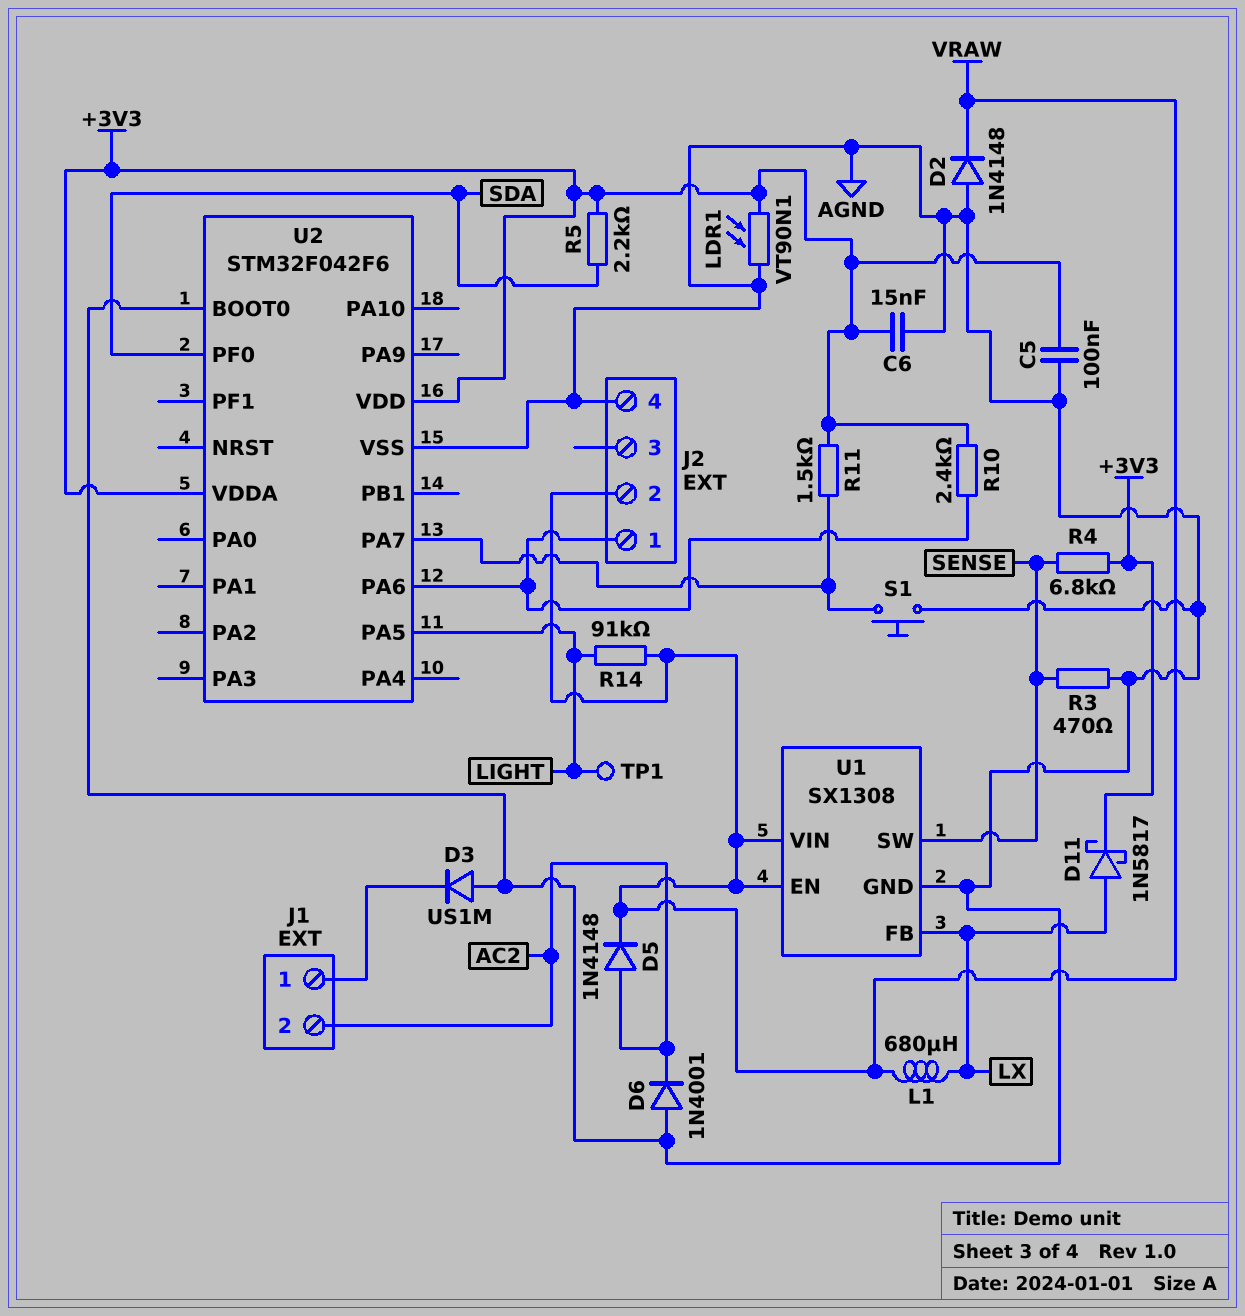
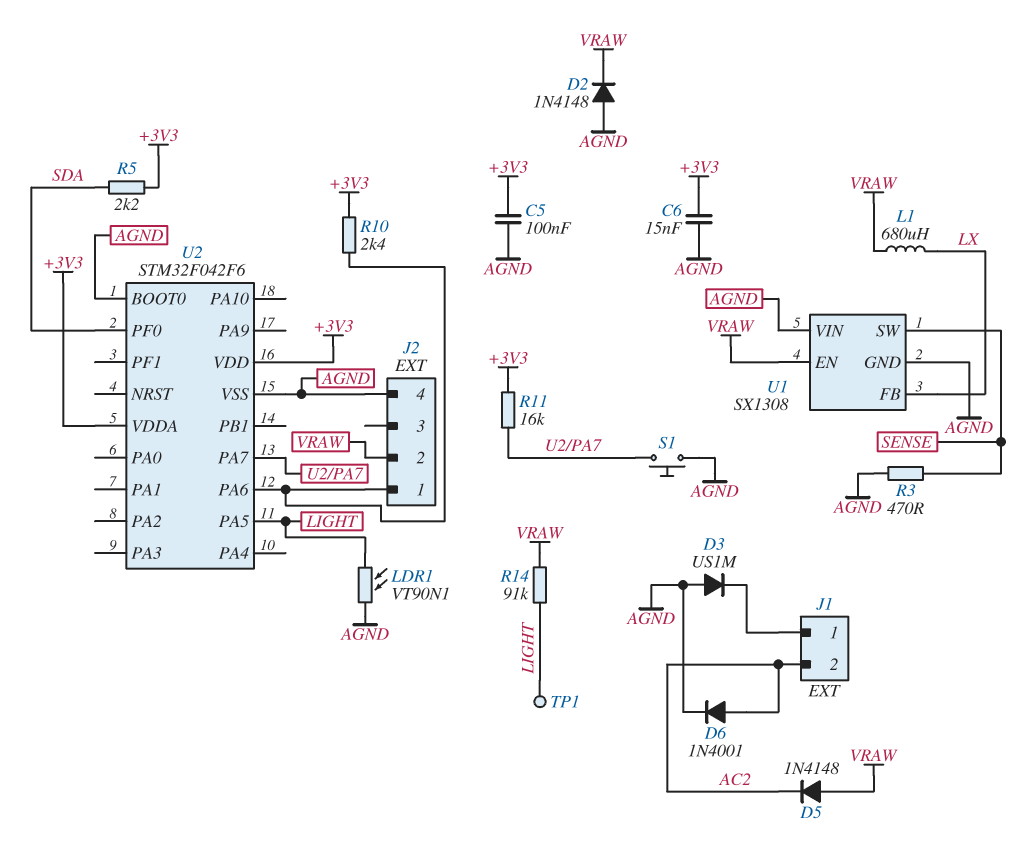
D5: diode 1N4148 (A AC2, K VRAW) -> diode 1N4148 (A VRAW, K AC2)
D6: diode 1N4001 (A AGND, K AC2) -> diode 1N4001 (A AC2, K AGND)
D11: schottky 1N5817 (A LX, K +3V3) -> none
LDR1: VT90N1 (+3V3, AGND) -> VT90N1 (AGND, LIGHT)
R4: 6.8k (+3V3, SENSE) -> none
R11: 1.5k (+3V3, U2/PA7) -> 16k (+3V3, U2/PA7)
U1 pin VIN: VRAW -> AGND

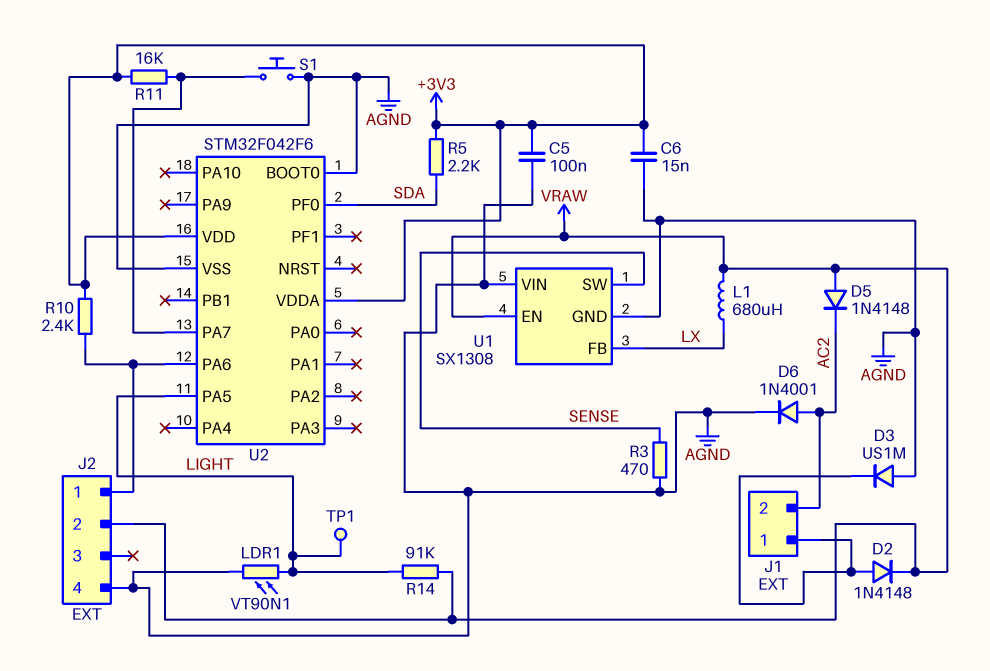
D2: diode 1N4148 (A AGND, K VRAW) -> diode 1N4148 (A J1/1, K VRAW)

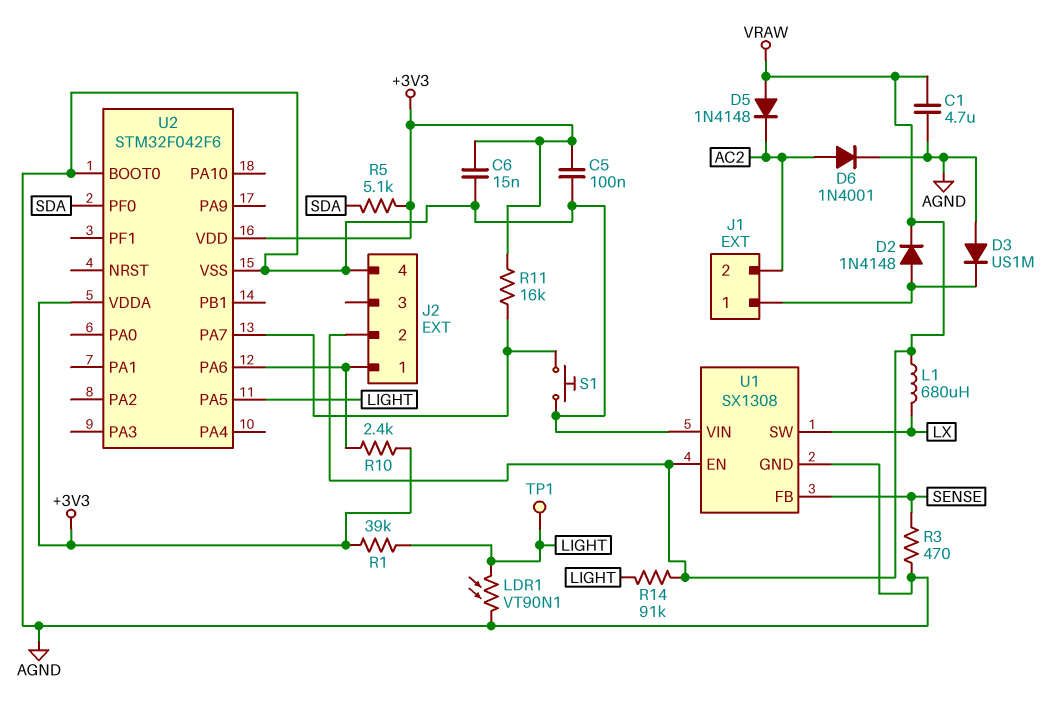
C1: none -> 4.7uF (AGND, VRAW)
R1: none -> 39k (+3V3, LIGHT)
R5: 2.2k (+3V3, SDA) -> 5.1k (+3V3, SDA)
U1 pin FB: LX -> SENSE
U1 pin SW: SENSE -> LX

